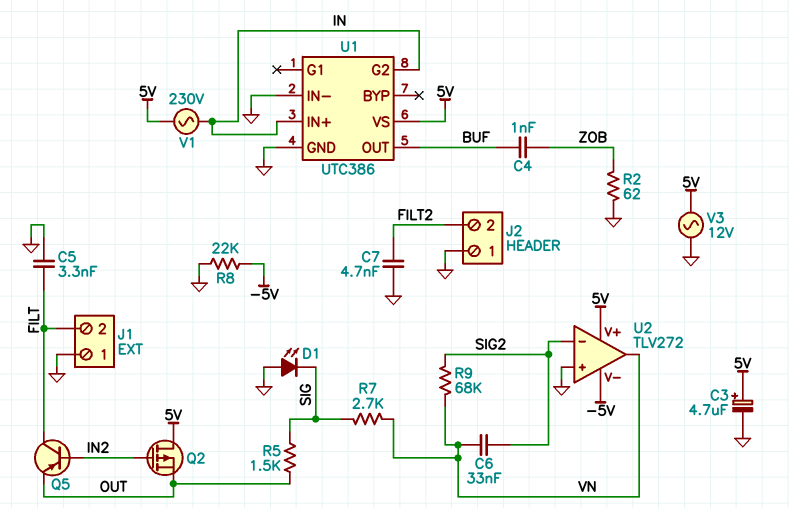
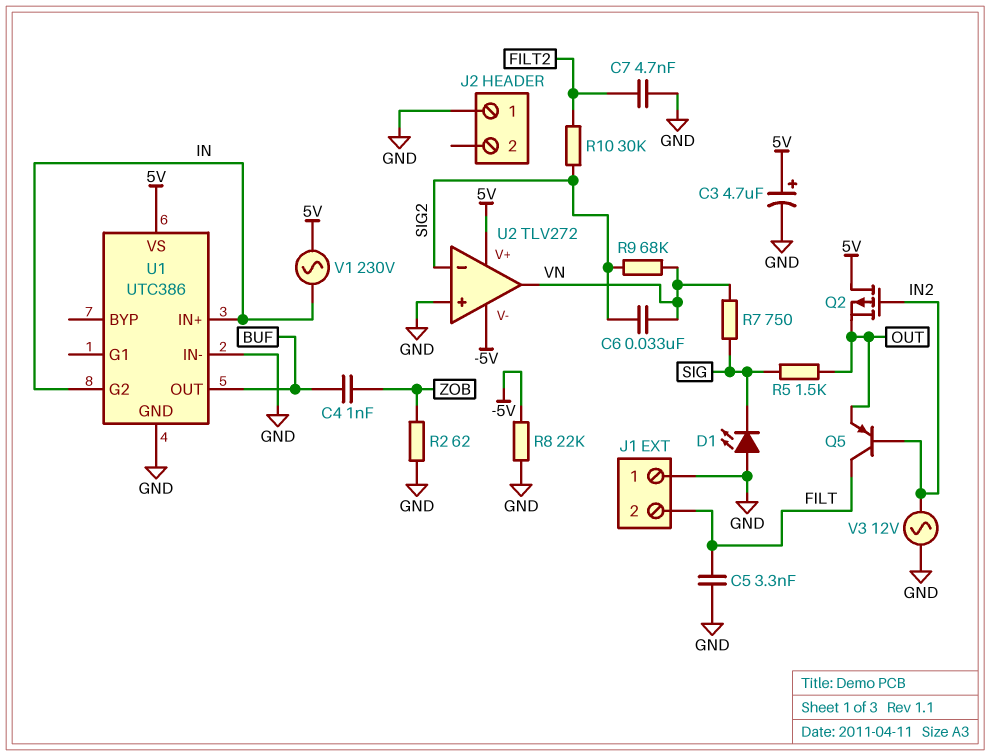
J2 pin 2: FILT2 -> none
R7: 2.7k (SIG, VN) -> 750 (SIG, VN)
R10: none -> 30k (FILT2, SIG2)
V3: AC 12V (5V, GND) -> AC 12V (GND, IN2)

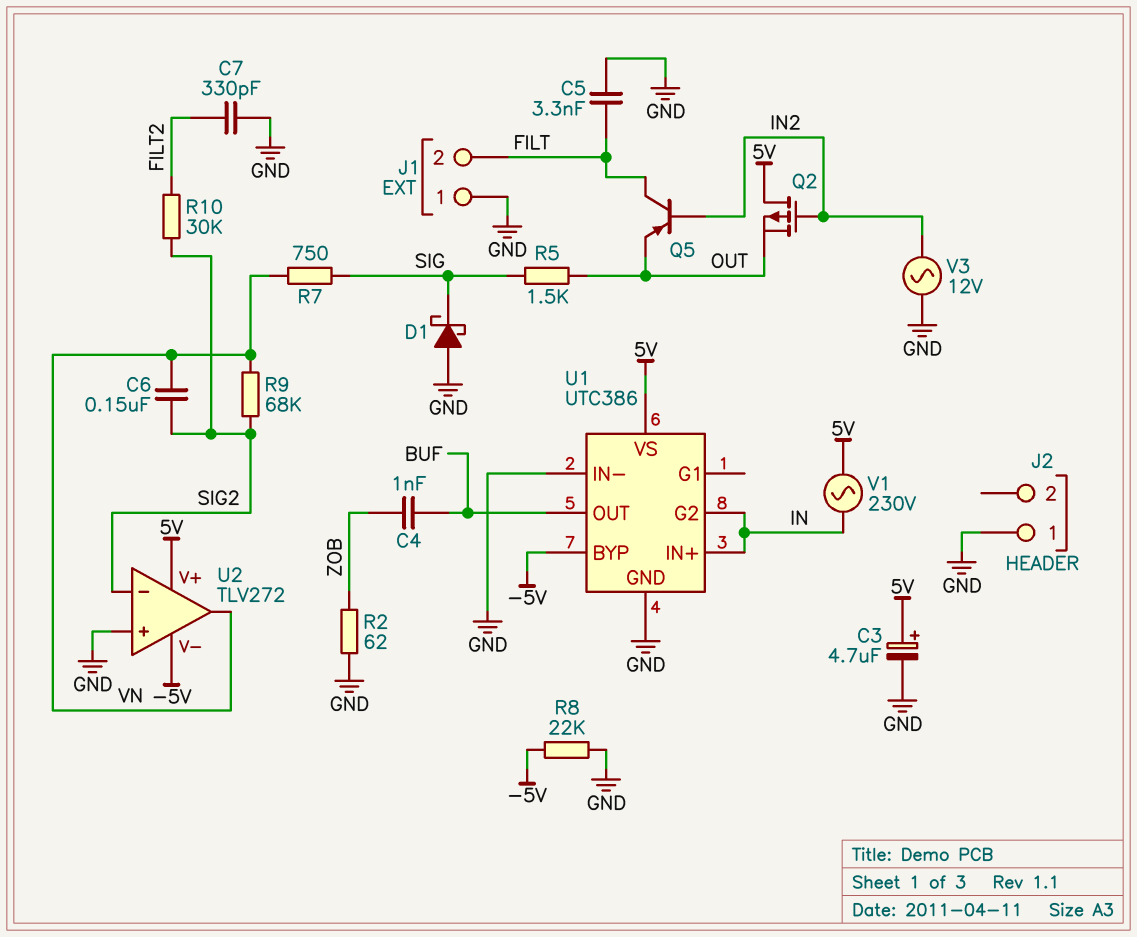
C6: 33nF (SIG2, VN) -> 150nF (SIG2, VN)
C7: 4.7nF (FILT2, GND) -> 330pF (FILT2, GND)
D1: LED (A GND, K SIG) -> schottky (A GND, K SIG)
U1 pin BYP: none -> -5V

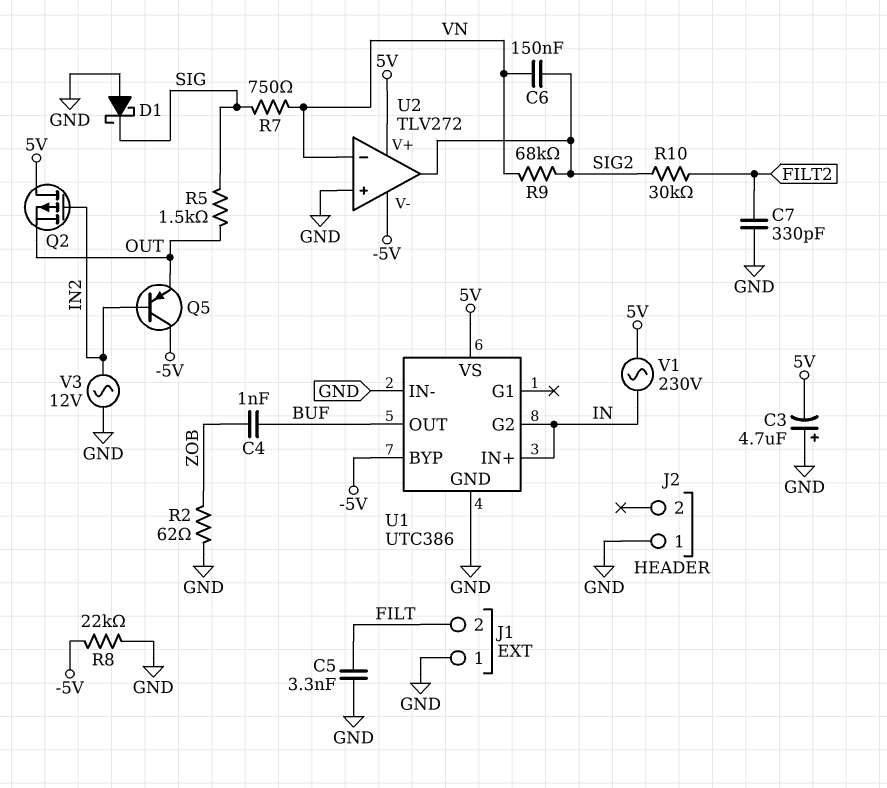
C3: 4.7uF (plus 5V, minus GND) -> 4.7uF (plus GND, minus 5V)
Q5: PNP (B IN2, C FILT, E OUT) -> PNP (B IN2, C -5V, E OUT)
U2 pin in-: SIG2 -> VN
U2 pin out: VN -> SIG2

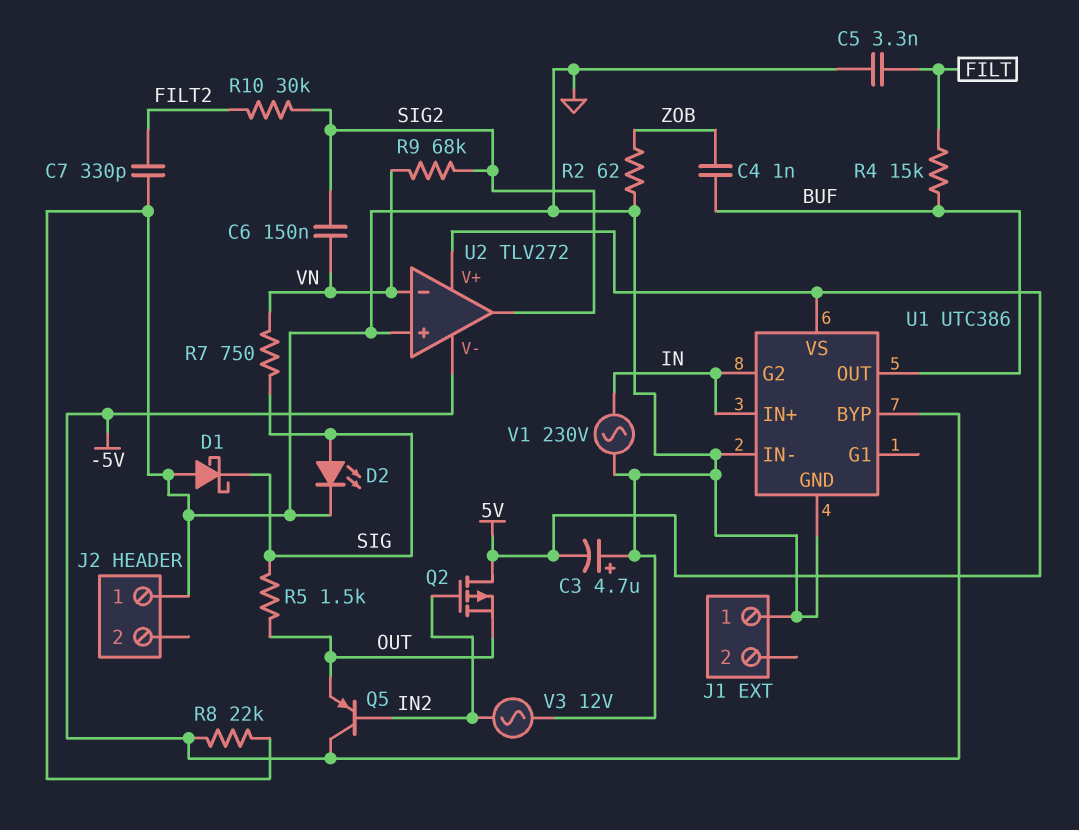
D2: none -> LED (A SIG, K GND)
J1 pin 2: FILT -> none
R4: none -> 15k (BUF, FILT)
V1: AC 230V (5V, IN) -> AC 230V (GND, IN)

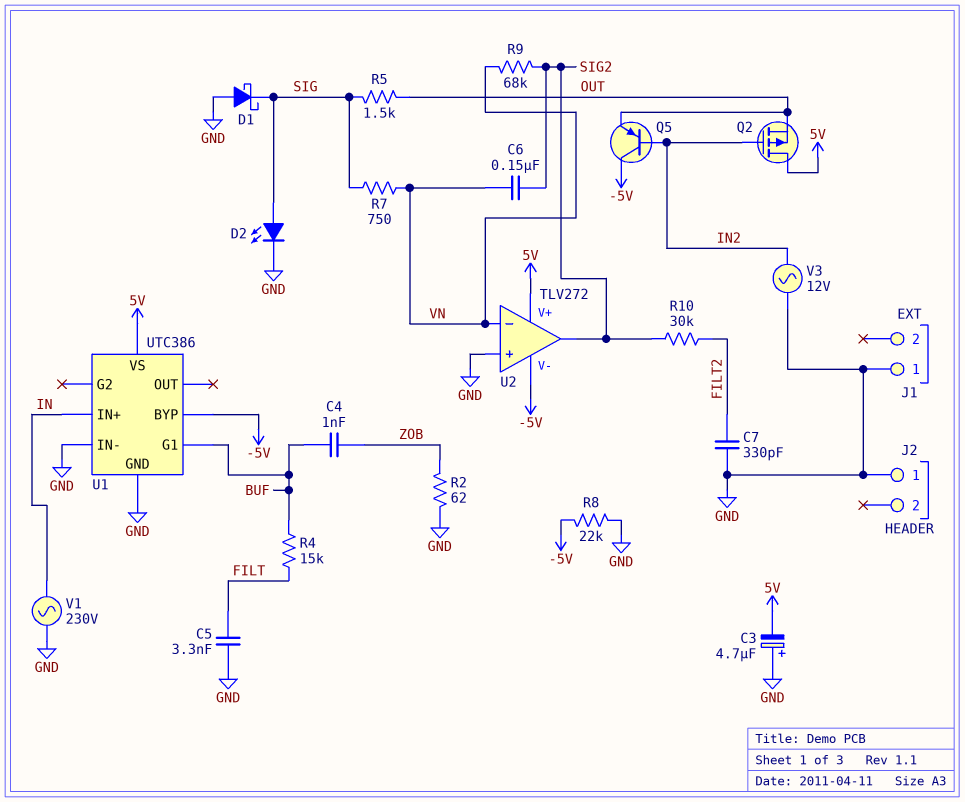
U1 pin G1: none -> BUF
U1 pin G2: IN -> none
U1 pin OUT: BUF -> none

